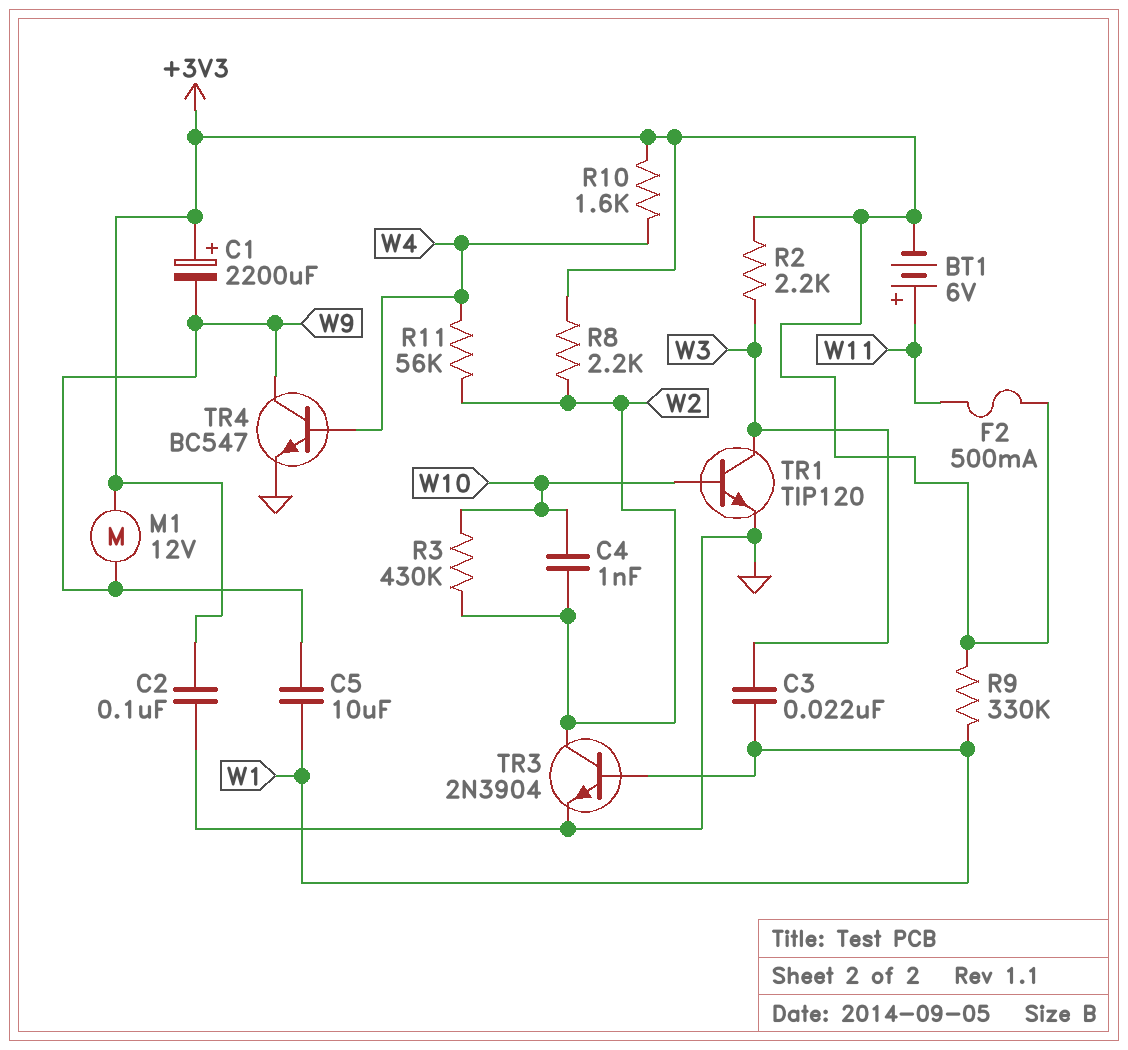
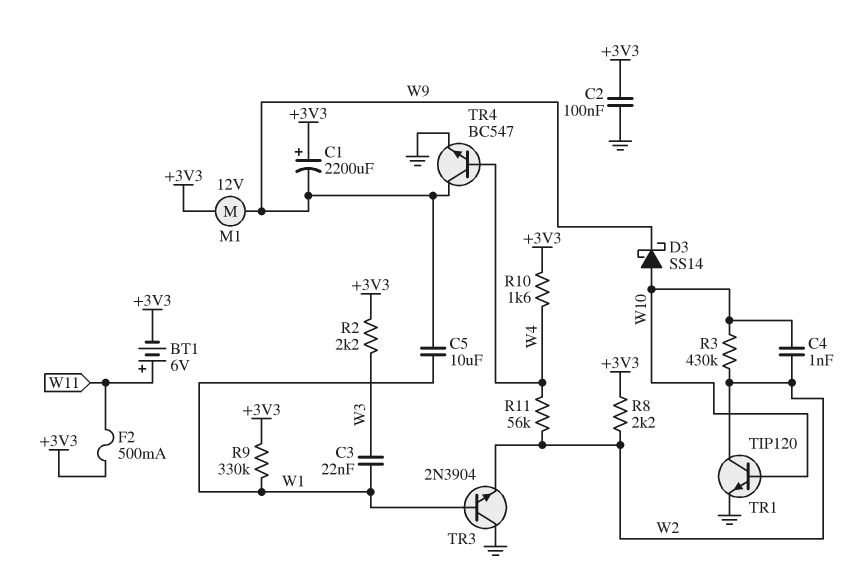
D3: none -> schottky SS14 (A W10, K W9)
TR1: NPN TIP120 (B W10, C W3, E GND) -> NPN TIP120 (B W10, C W2, E GND)
TR3: NPN 2N3904 (B W1, C W2, E GND) -> NPN 2N3904 (B W1, C GND, E W2)

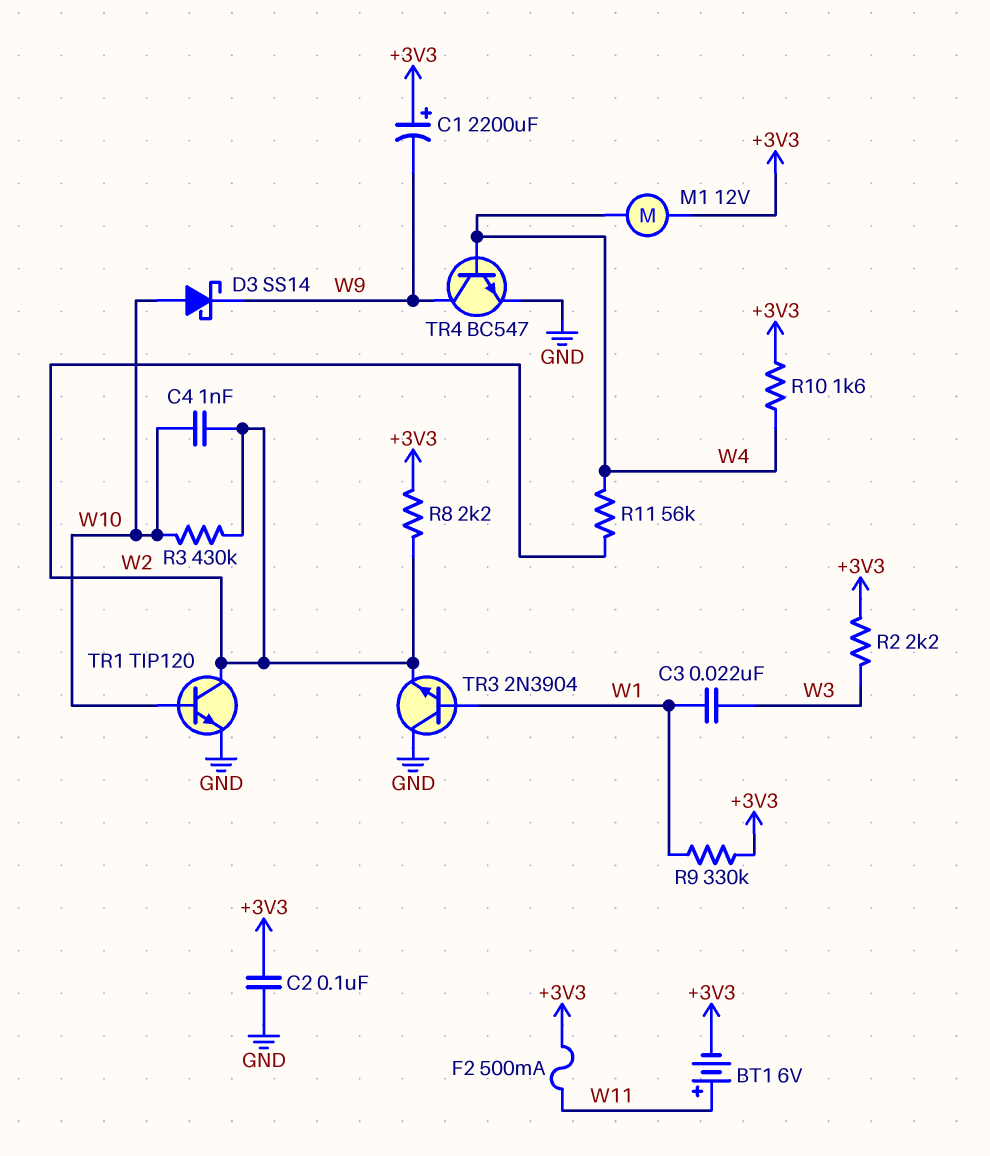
C5: 10uF (W1, W9) -> none
M1: motor 12V (+3V3, W9) -> motor 12V (+3V3, W4)

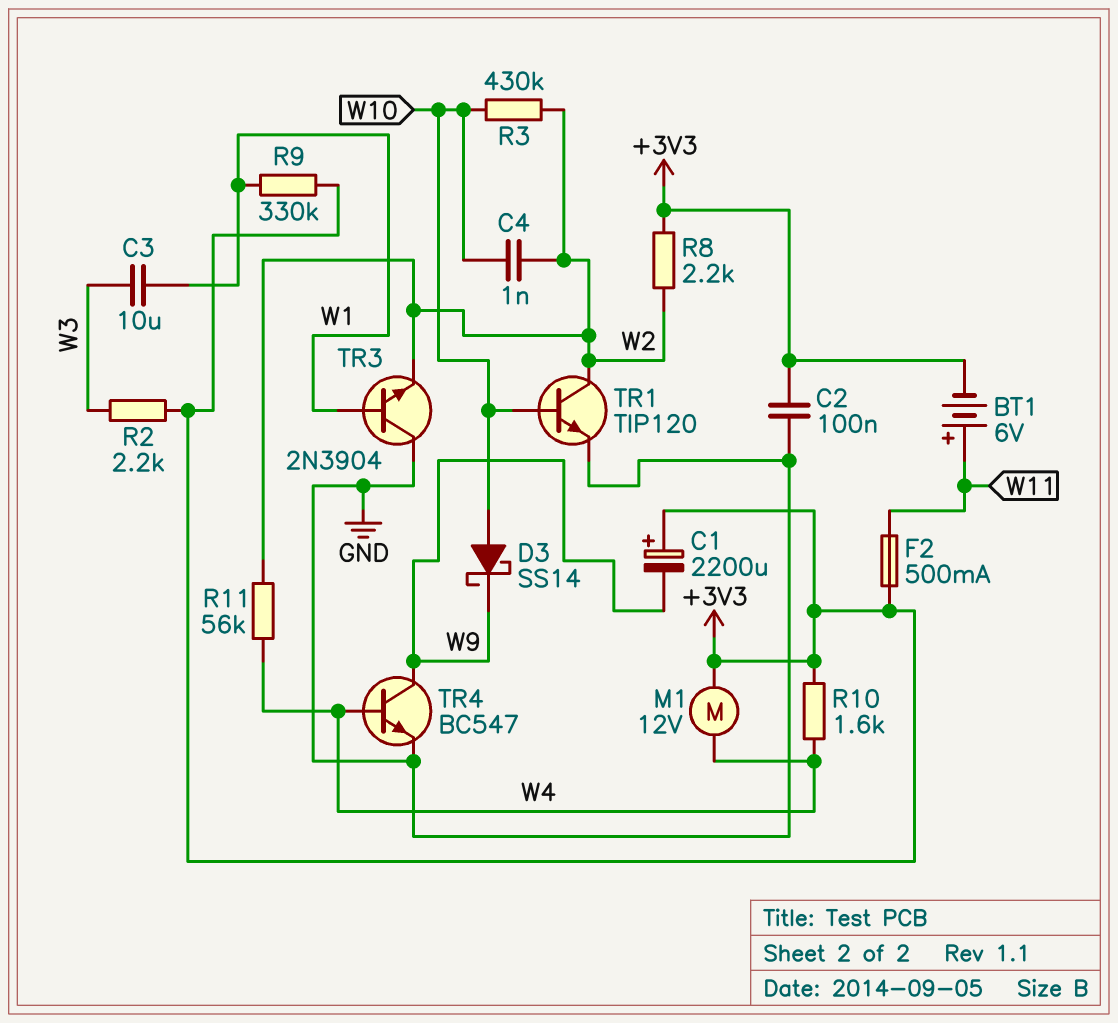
C3: 22nF (W1, W3) -> 10uF (W1, W3)

